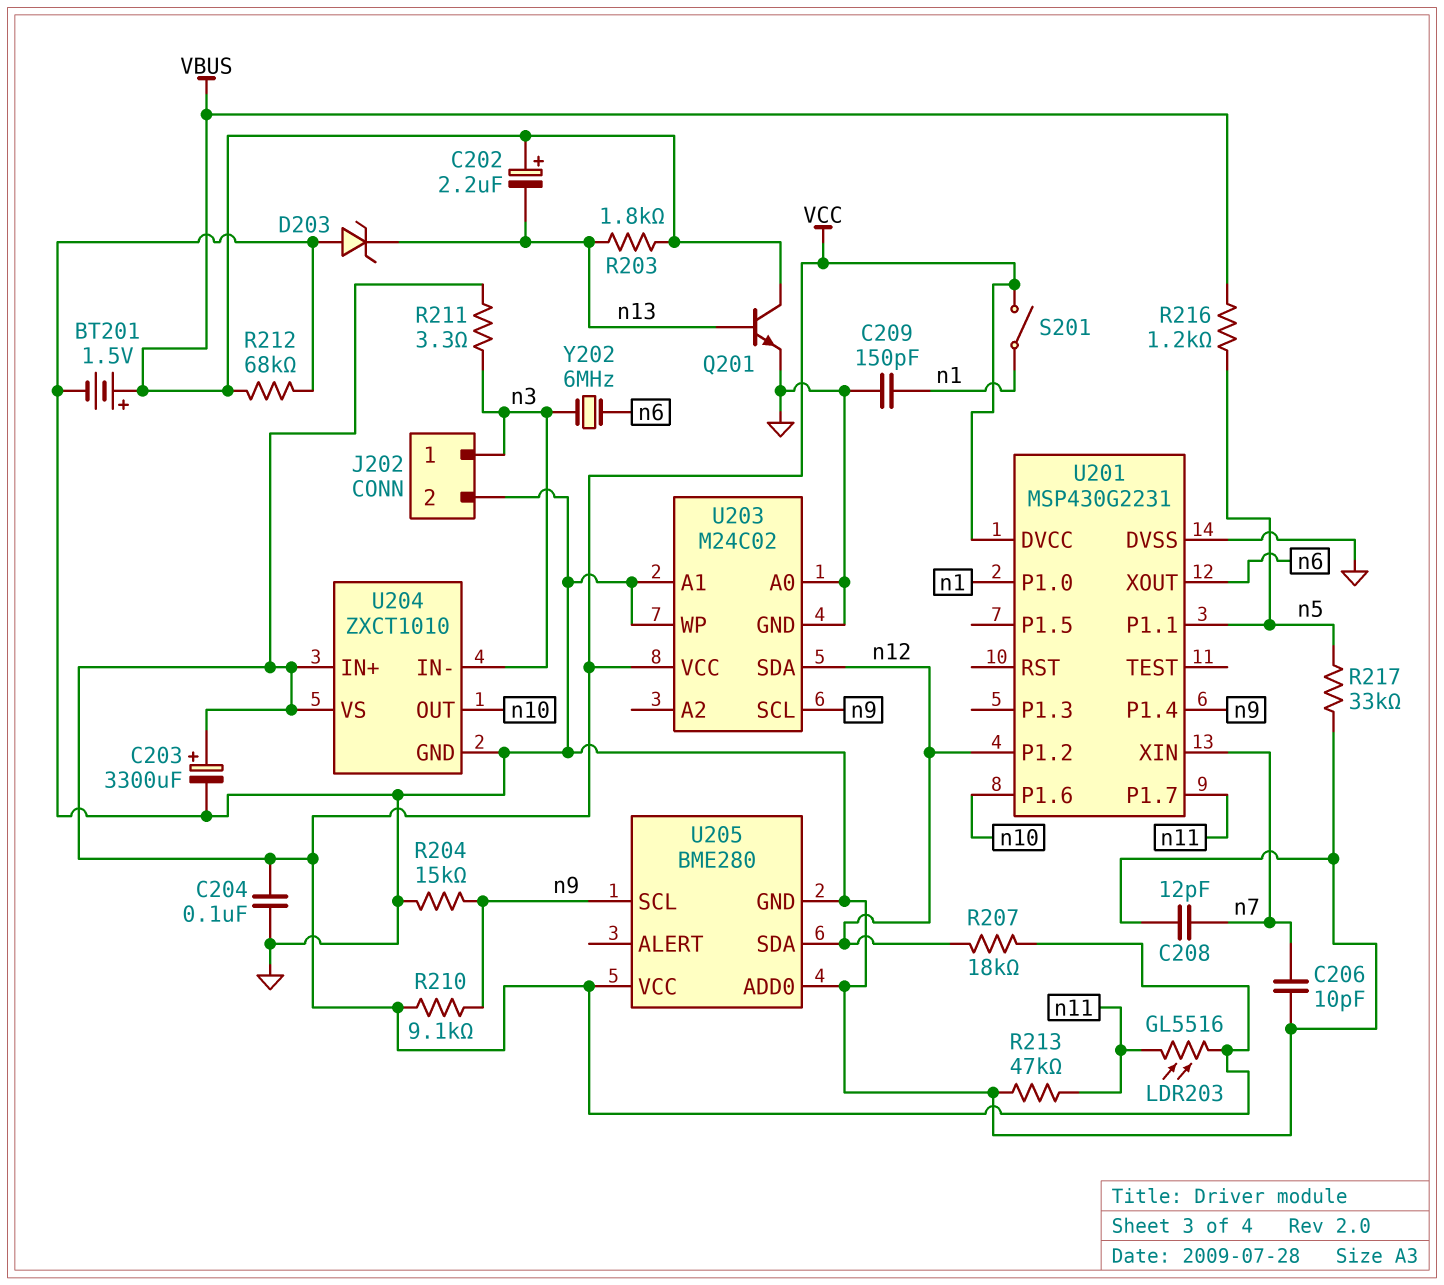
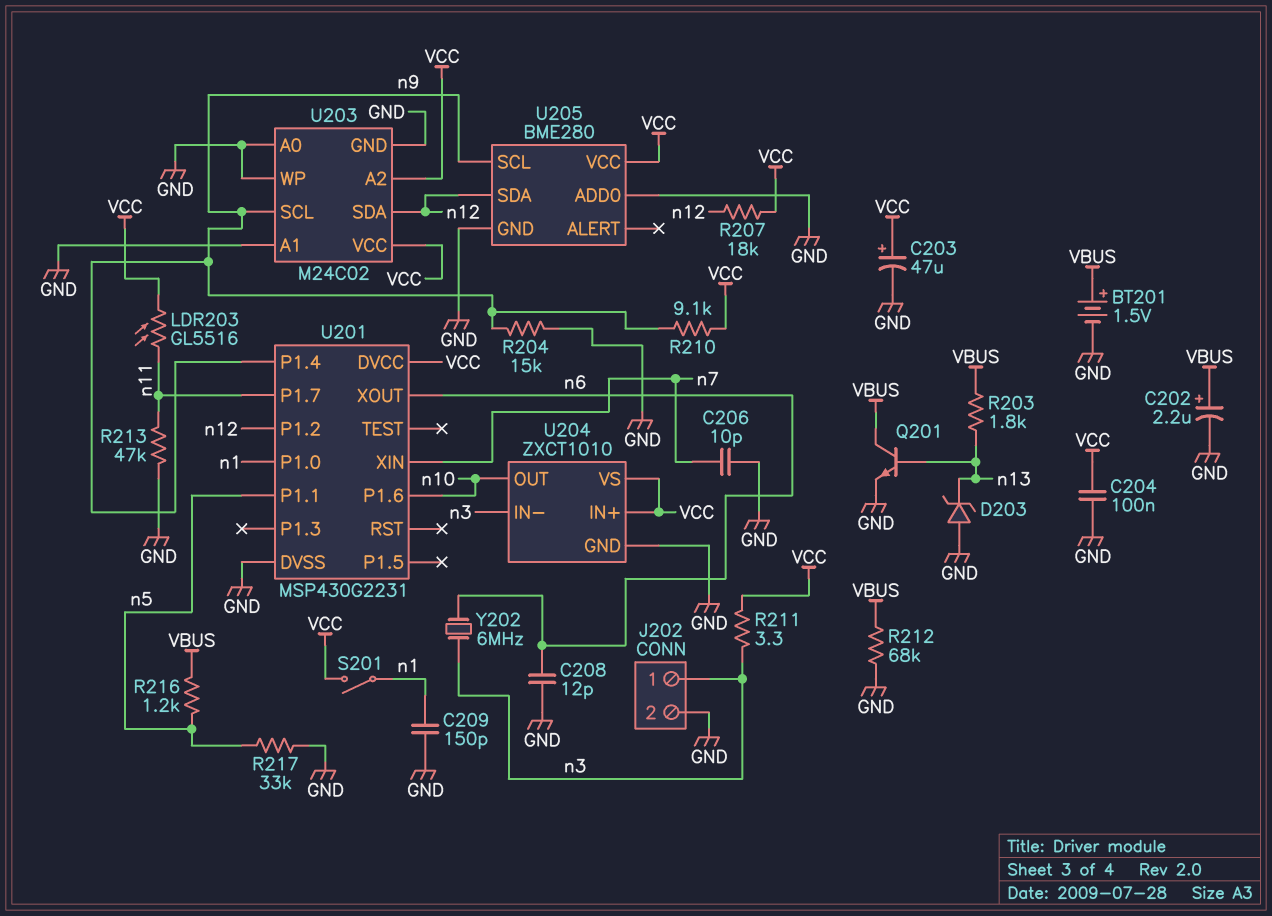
C202: 2.2uF (plus VBUS, minus n13) -> 2.2uF (plus VBUS, minus GND)
C203: 3300uF (plus VCC, minus GND) -> 47uF (plus VCC, minus GND)
C208: 12pF (GND, n7) -> 12pF (GND, n6)
U203 pin A2: none -> VCC

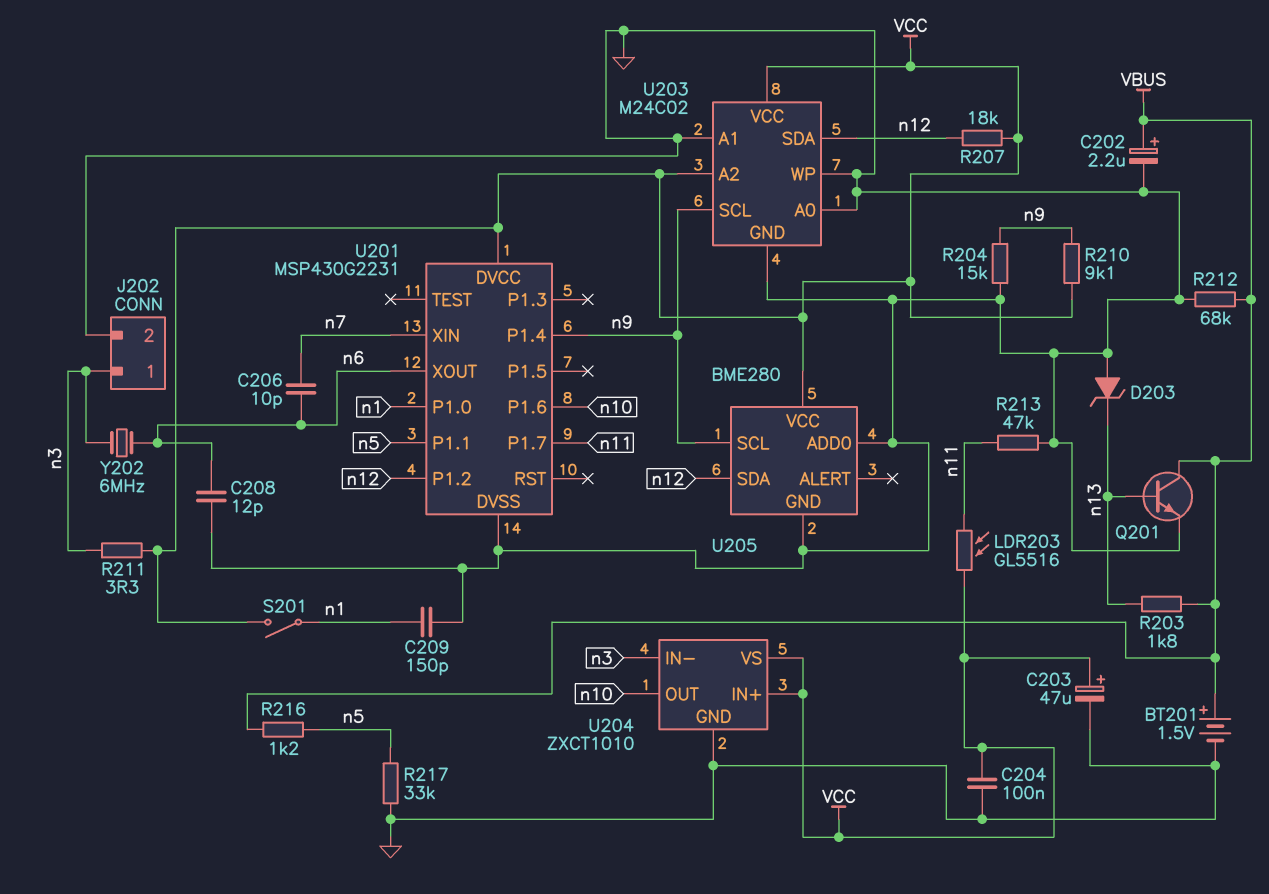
C206: 10pF (GND, n7) -> 10pF (n6, n7)

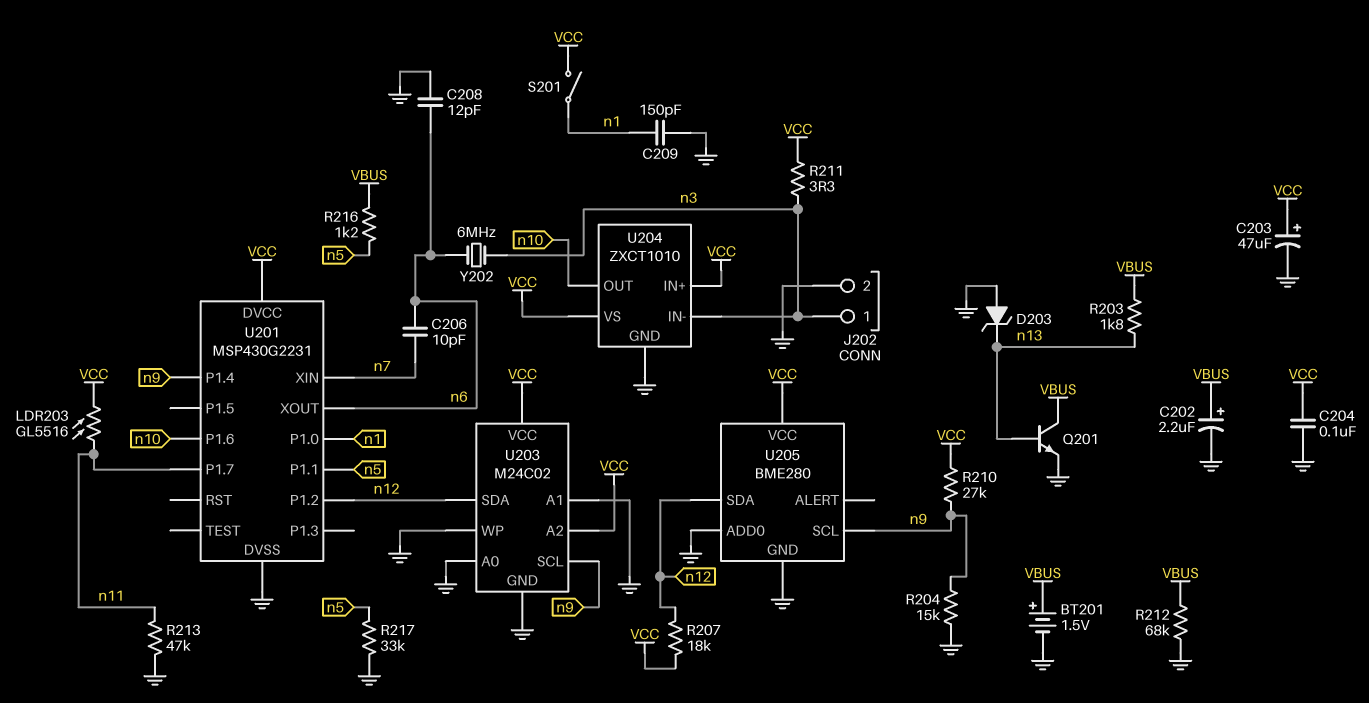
R210: 9.1k (VCC, n9) -> 27k (VCC, n9)

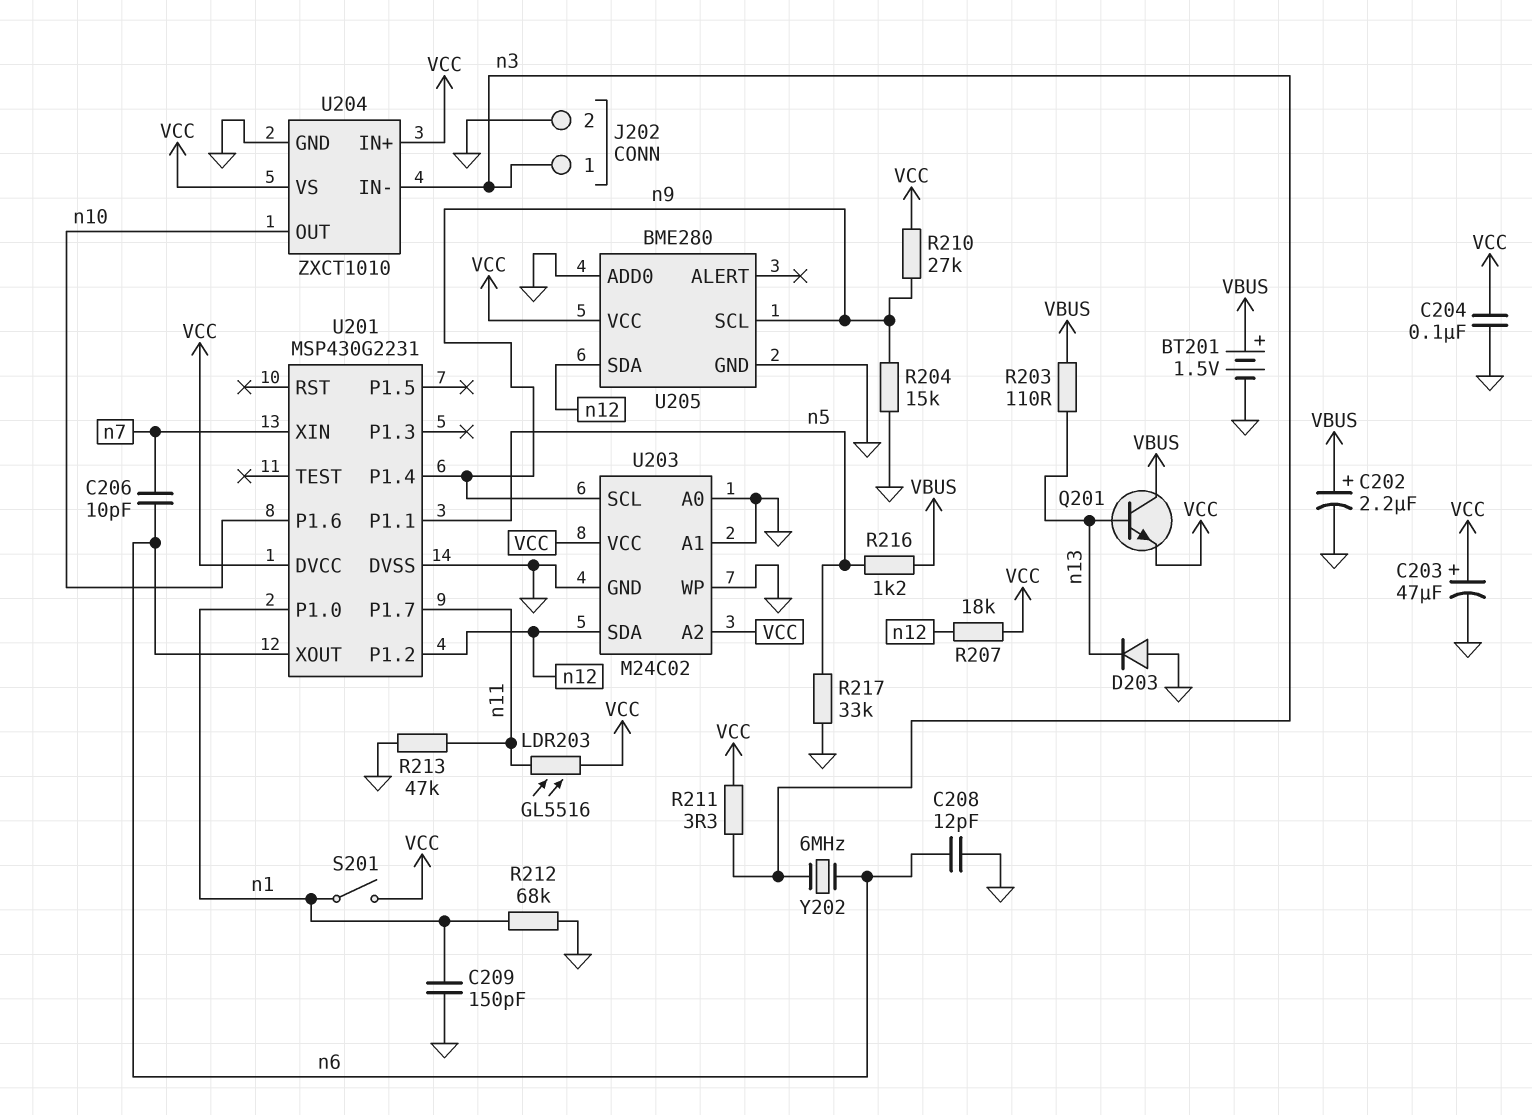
D203: zener (A GND, K n13) -> diode (A GND, K n13)
Q201: NPN (B n13, C VBUS, E GND) -> NPN (B n13, C VBUS, E VCC)
R203: 1.8k (VBUS, n13) -> 110 (VBUS, n13)
R212: 68k (GND, VBUS) -> 68k (GND, n1)

